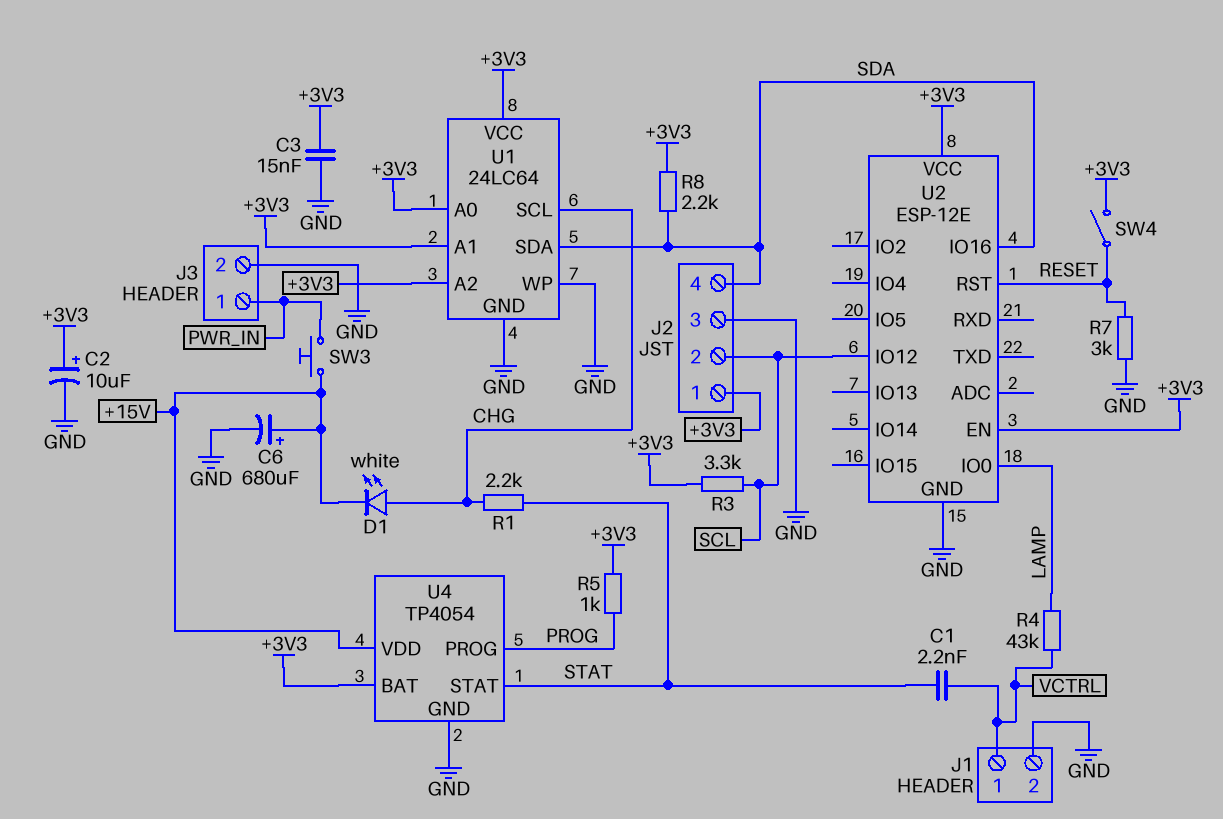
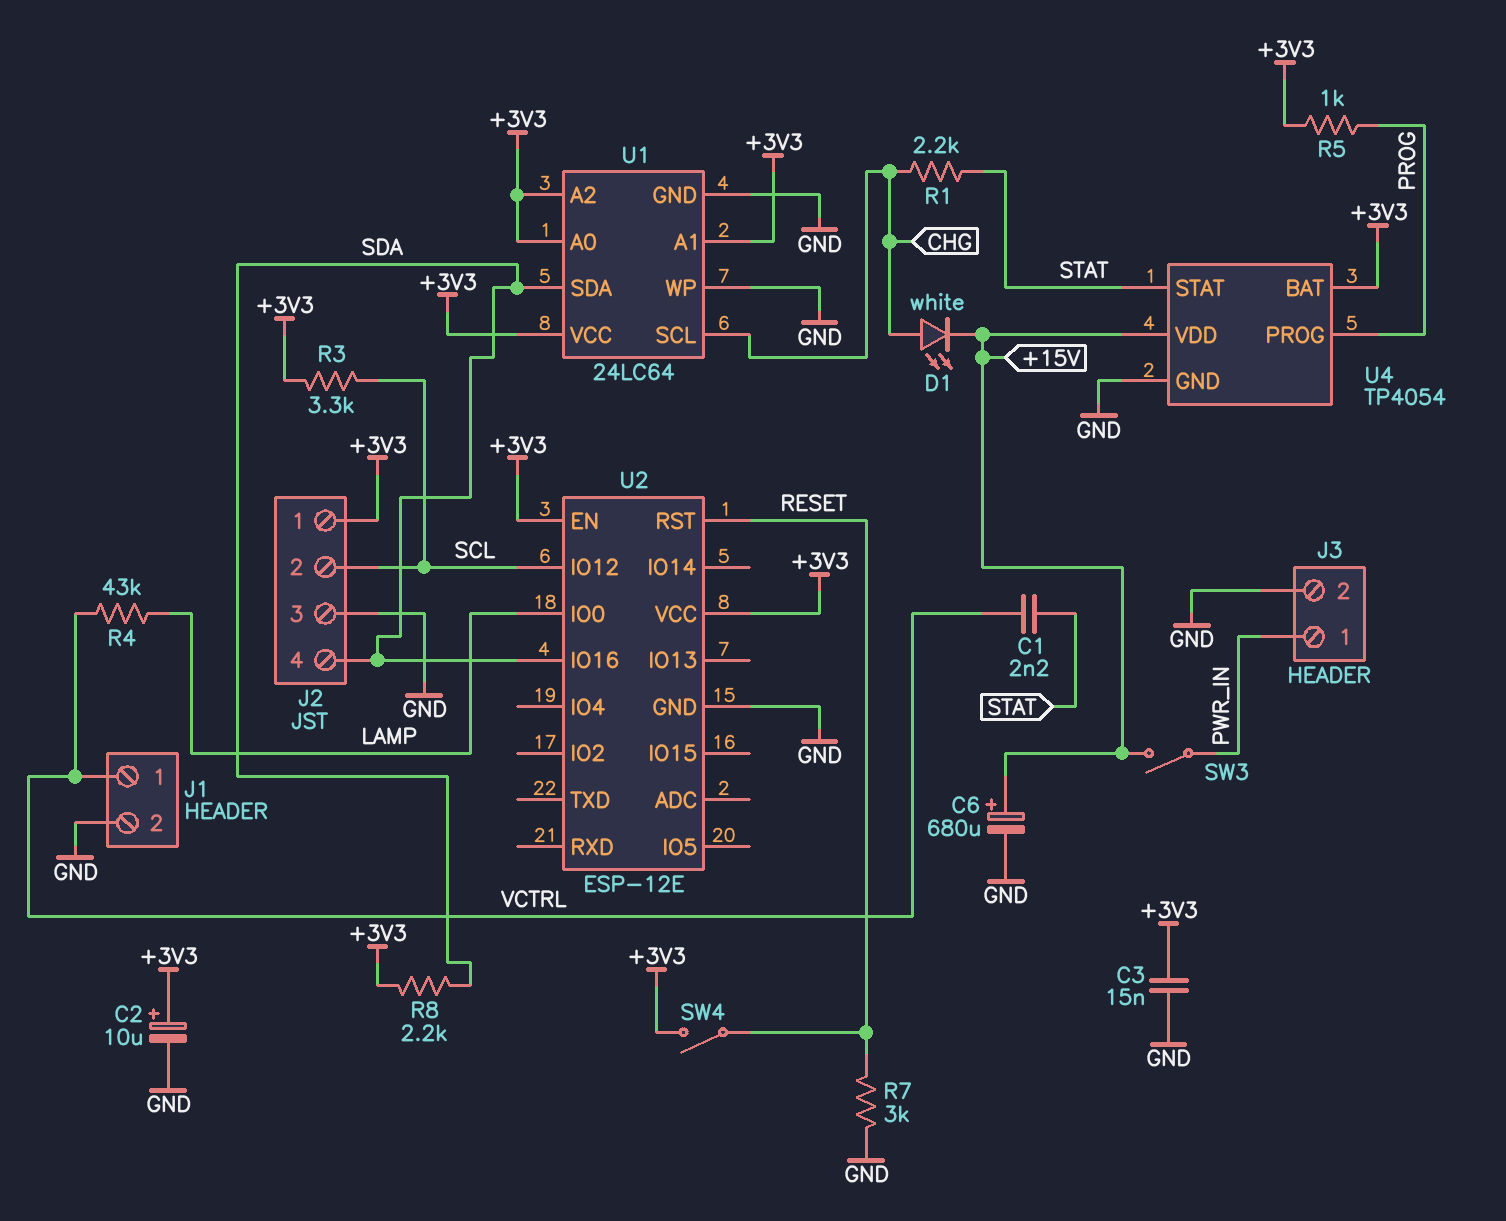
SW3: button (+15V, PWR_IN) -> switch (+15V, PWR_IN)

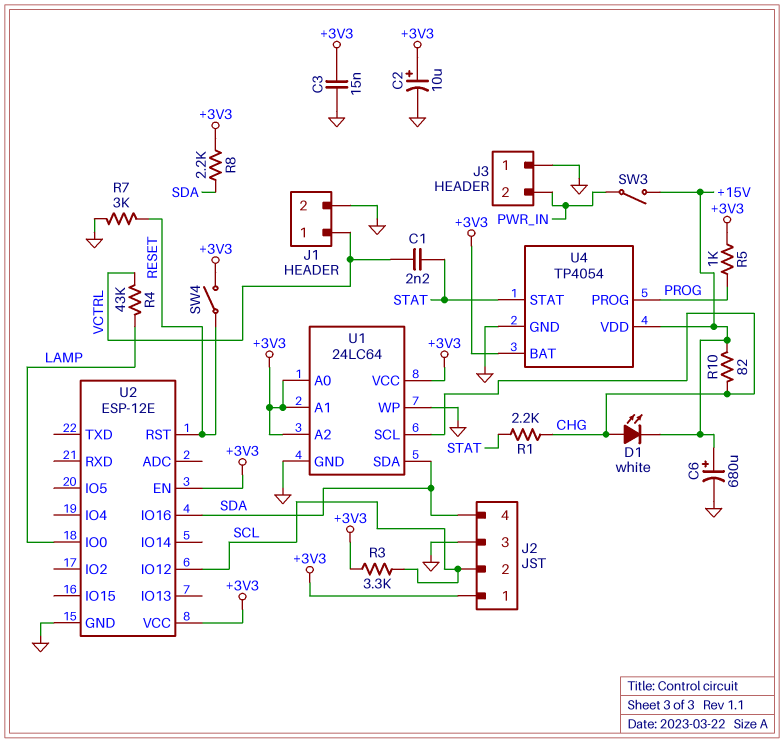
J3 pin 1: PWR_IN -> GND
J3 pin 2: GND -> PWR_IN
R10: none -> 82 (+15V, CHG)

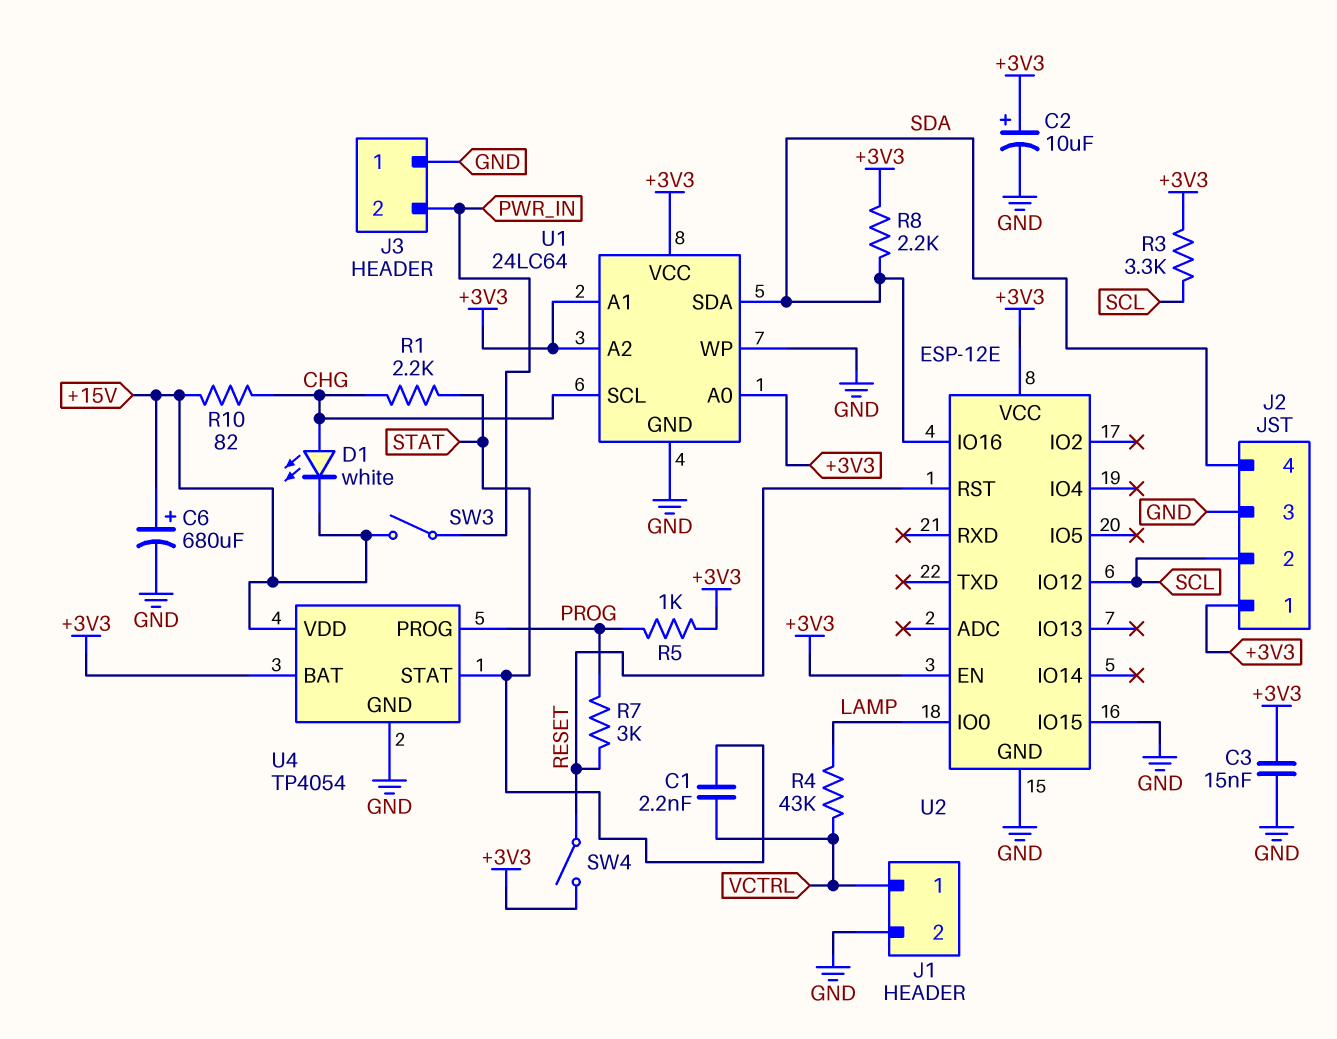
R7: 3k (GND, RESET) -> 3k (PROG, RESET)
U2 pin IO15: none -> GND

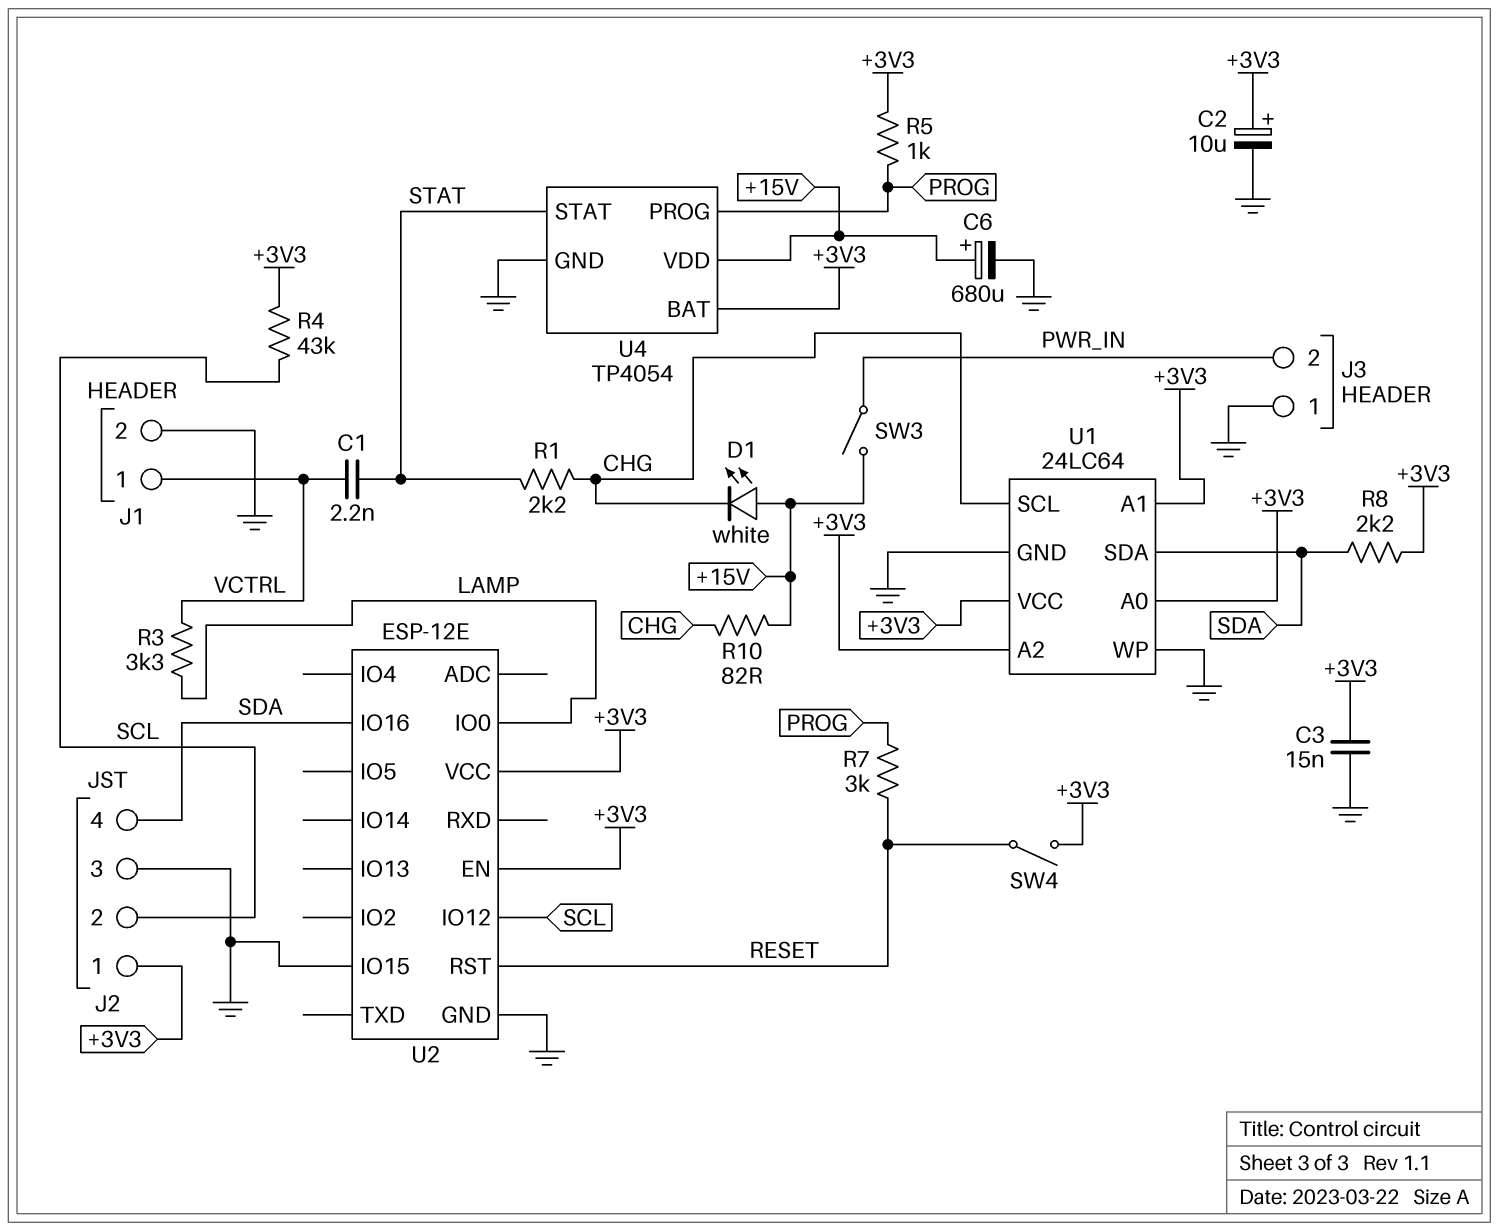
D1: LED white (A CHG, K +15V) -> LED white (A +15V, K CHG)
R3: 3.3k (+3V3, SCL) -> 3.3k (LAMP, VCTRL)
R4: 43k (LAMP, VCTRL) -> 43k (+3V3, SCL)

